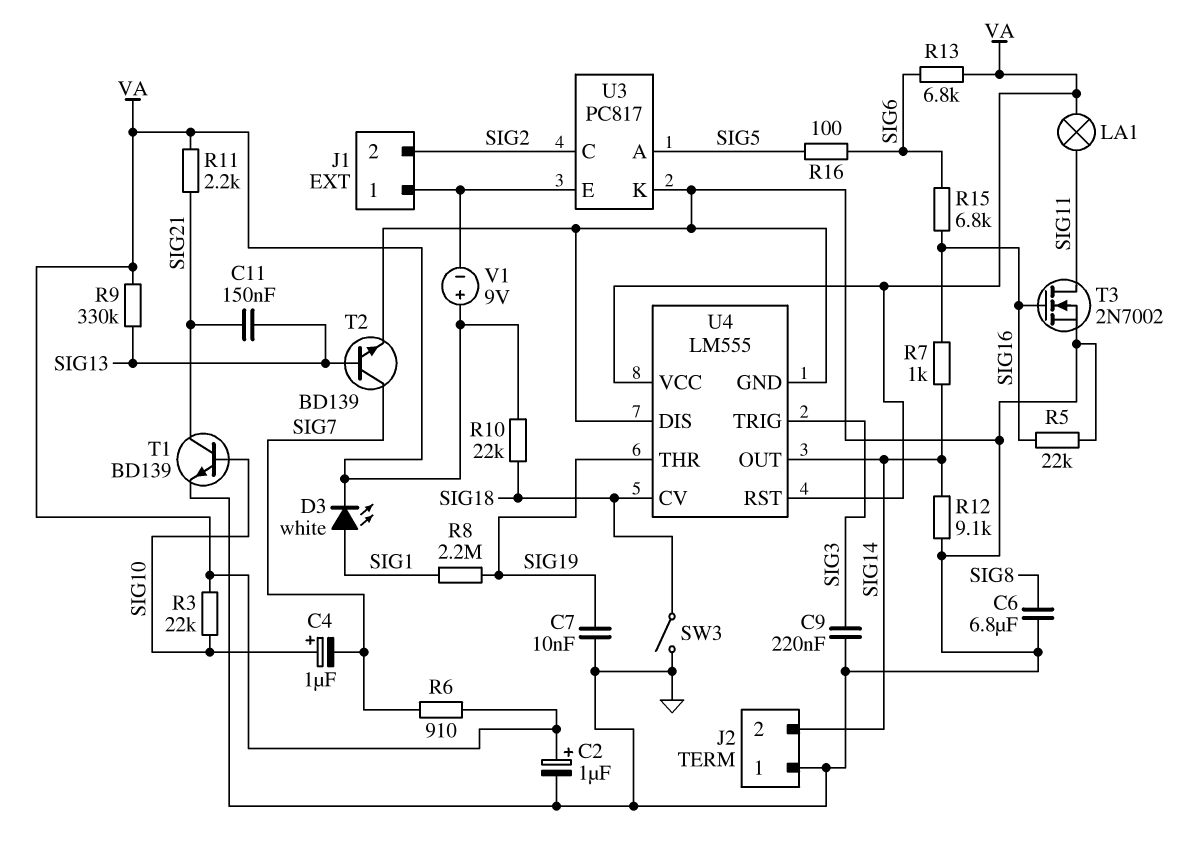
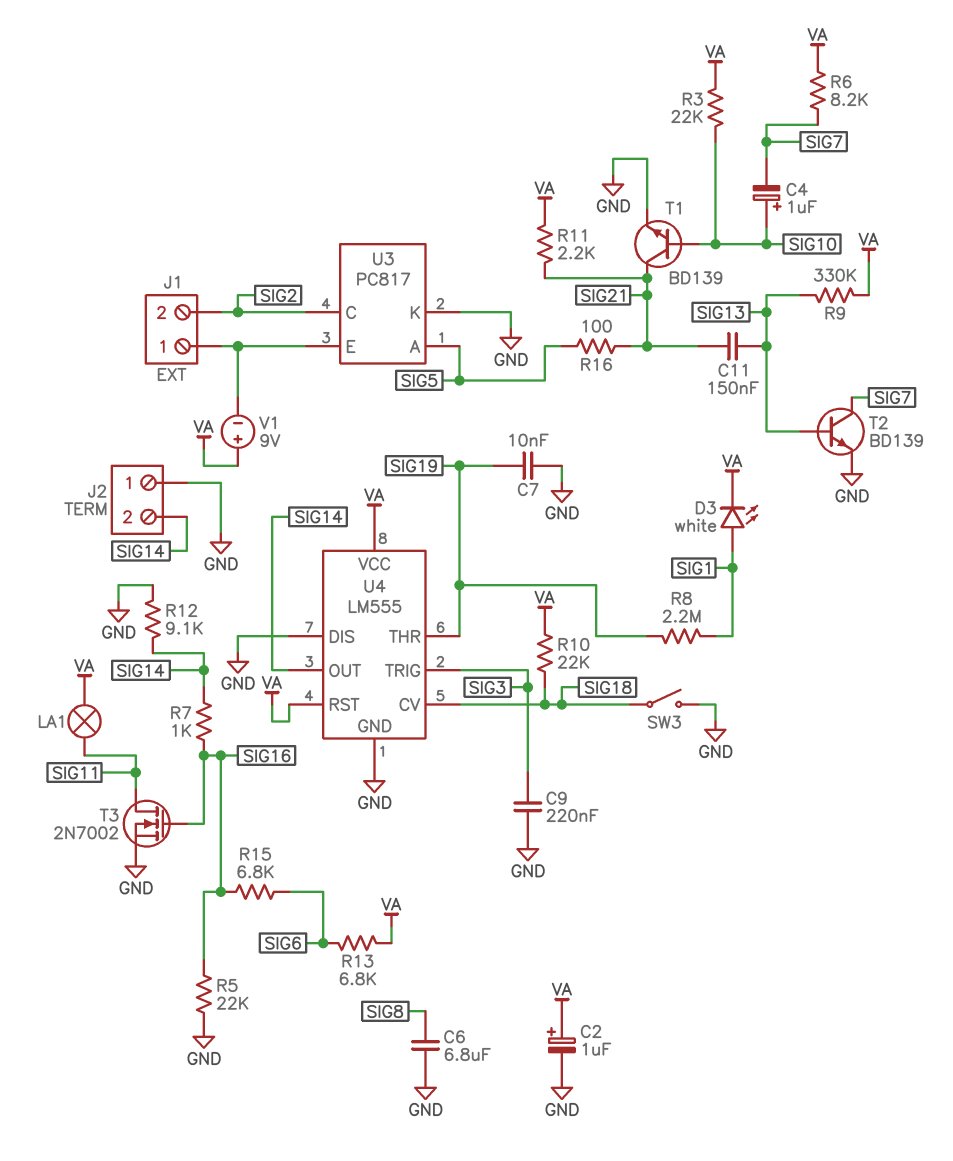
R6: 910 (SIG7, VA) -> 8.2k (SIG7, VA)
R16: 100 (SIG5, SIG6) -> 100 (SIG5, SIG21)

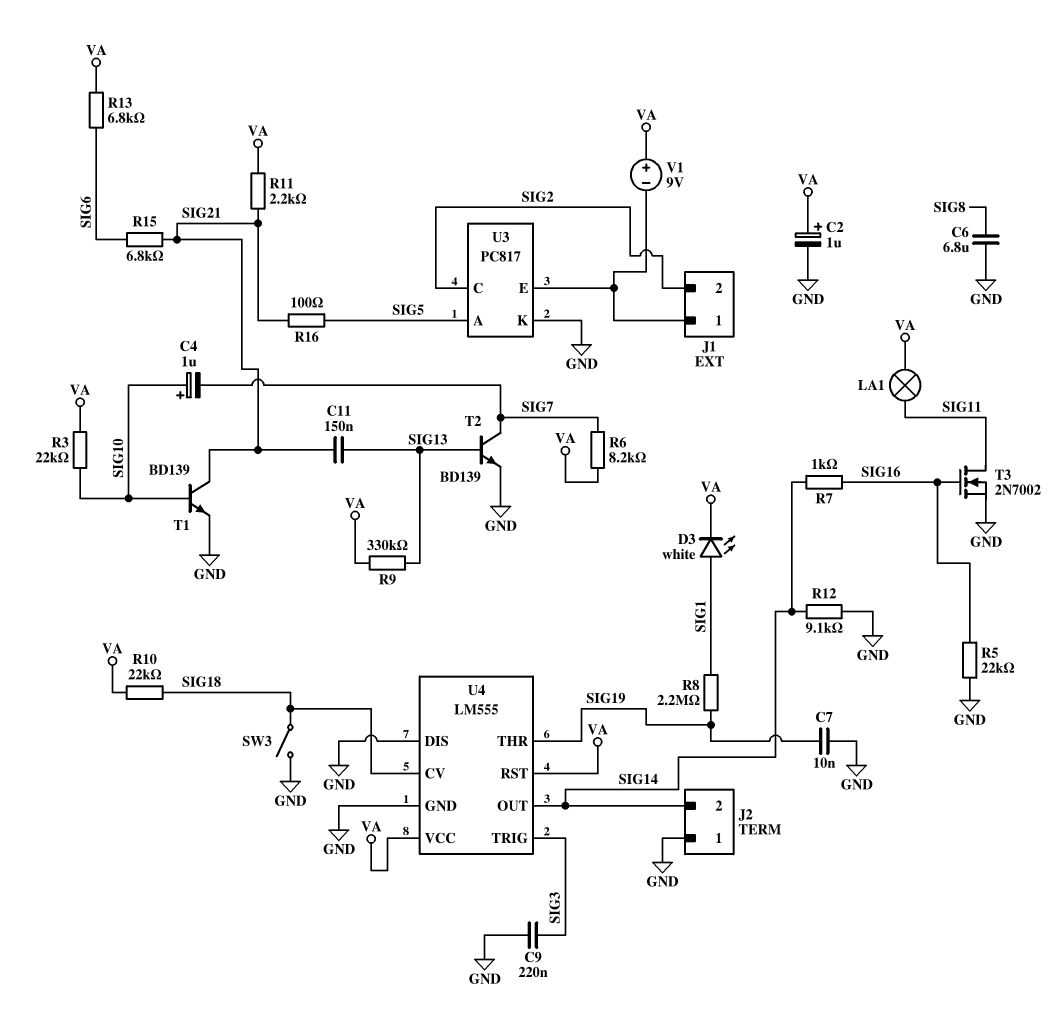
R15: 6.8k (SIG6, SIG16) -> 6.8k (SIG6, SIG21)

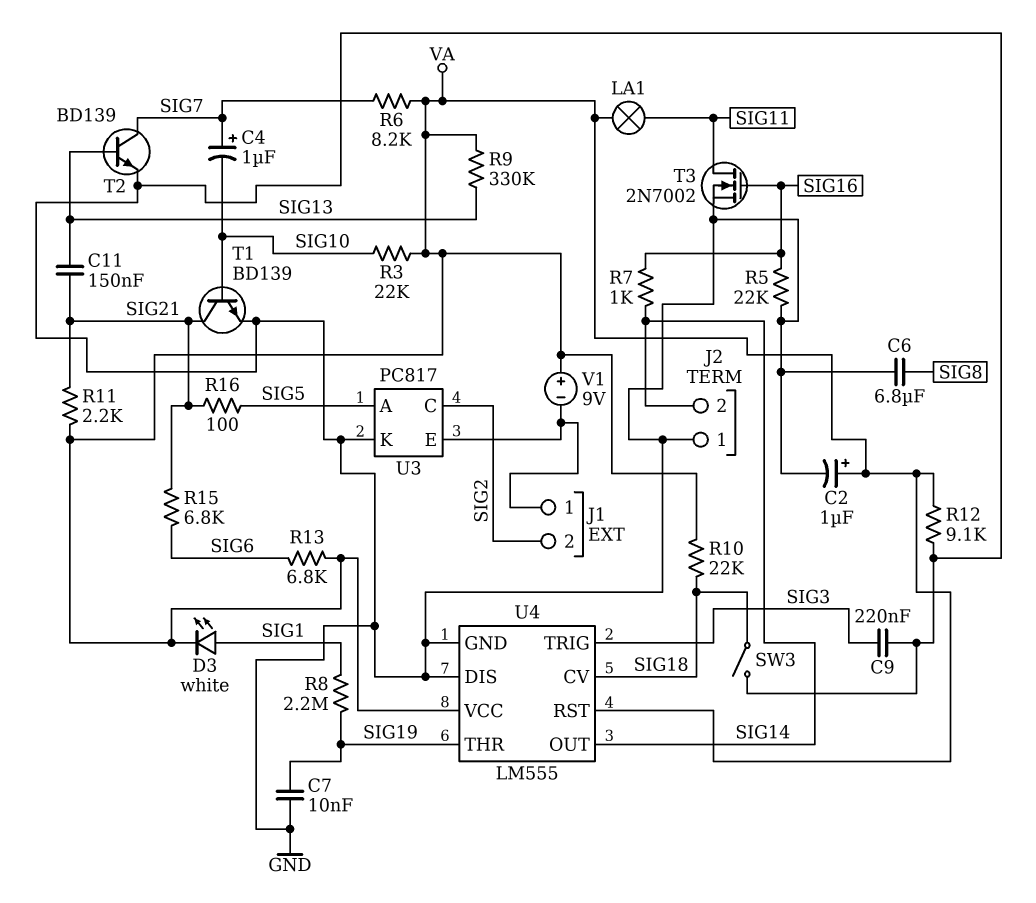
C4: 1uF (plus SIG10, minus SIG7) -> 1uF (plus SIG7, minus SIG10)
R12: 9.1k (GND, SIG14) -> 9.1k (GND, VA)

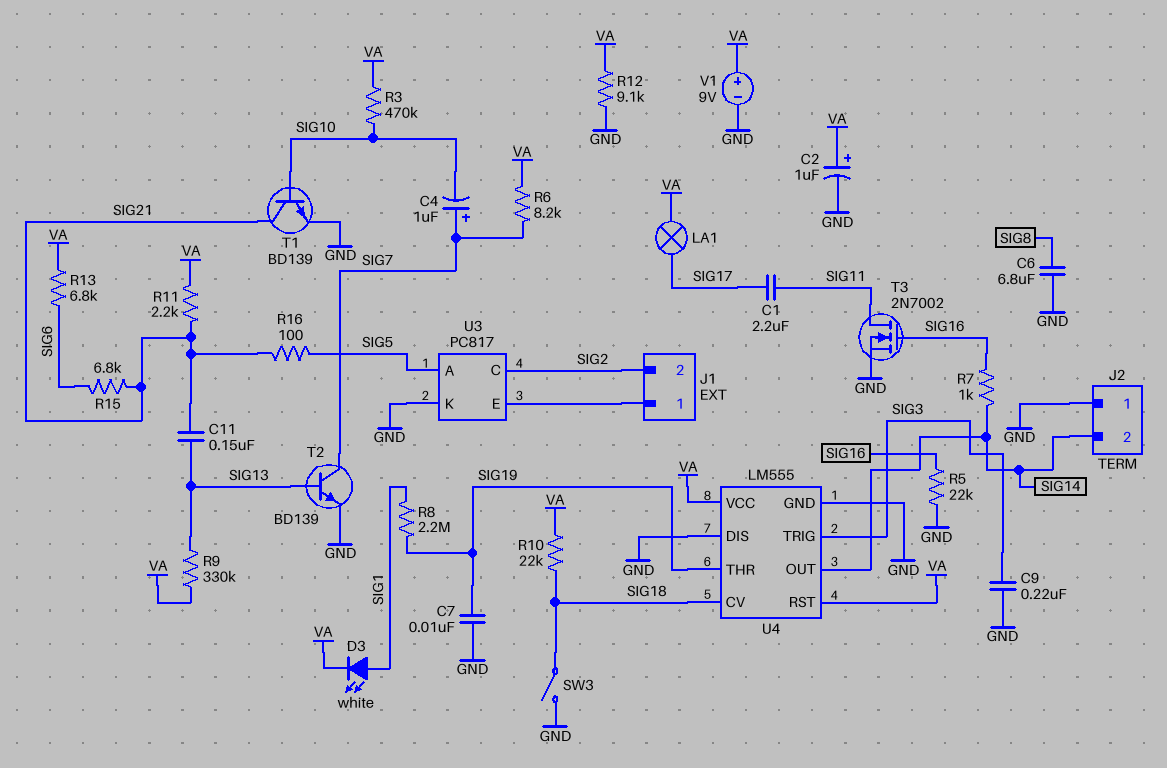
C1: none -> 2.2uF (SIG11, SIG17)
LA1: lamp (SIG11, VA) -> lamp (SIG17, VA)
R3: 22k (SIG10, VA) -> 470k (SIG10, VA)
V1: 9V (plus VA, minus J1/1) -> 9V (plus VA, minus GND)

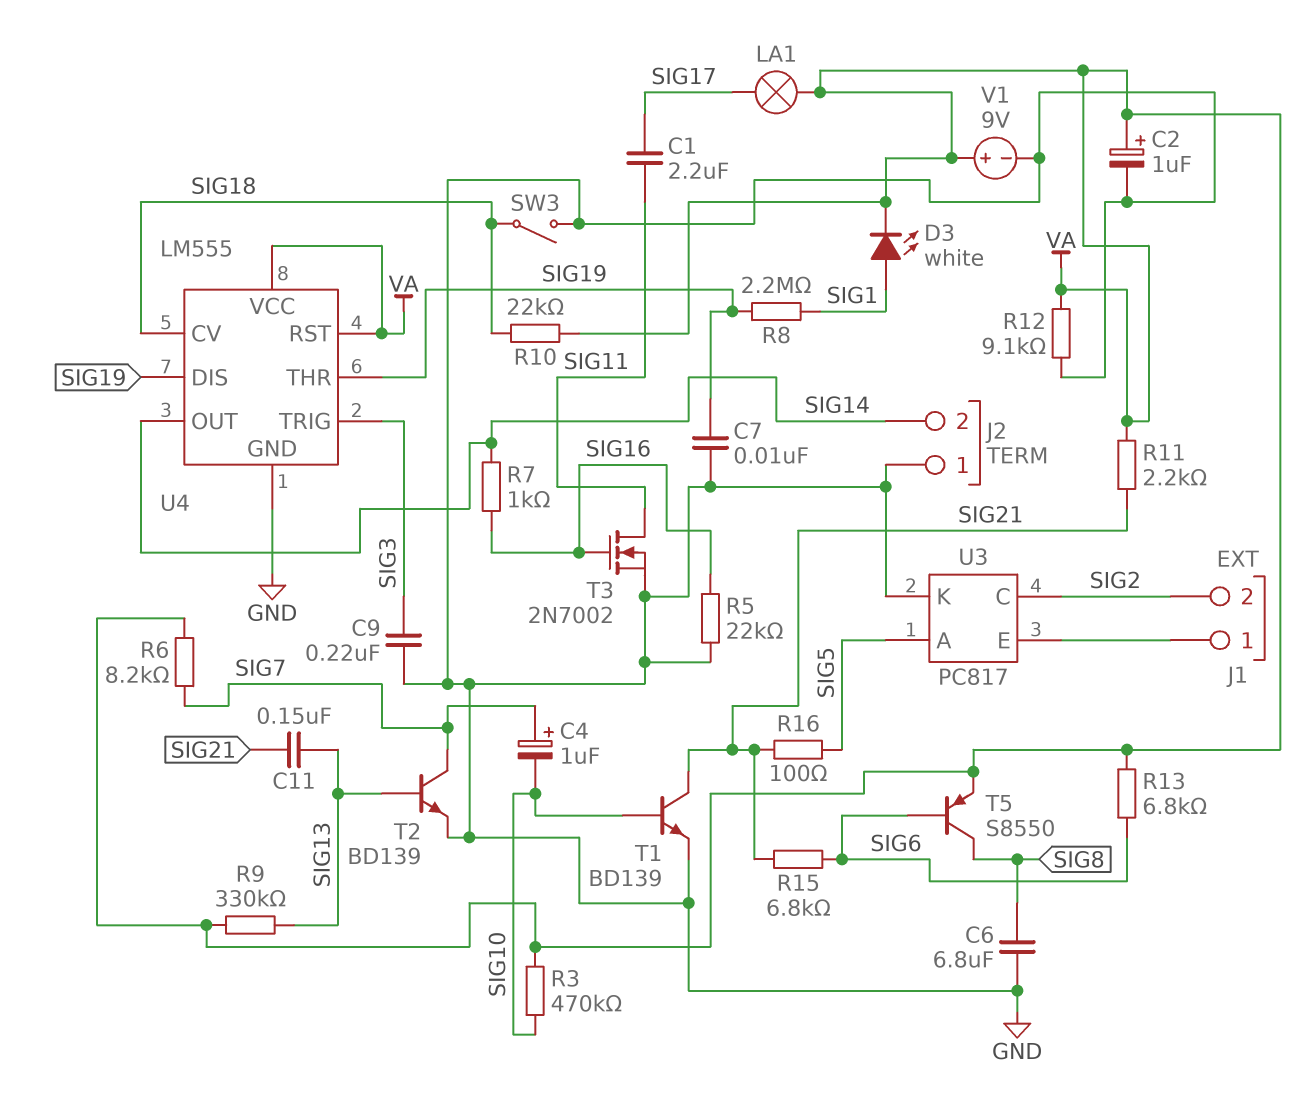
T5: none -> PNP S8550 (B SIG6, C SIG8, E VA)
U4 pin DIS: GND -> SIG19

